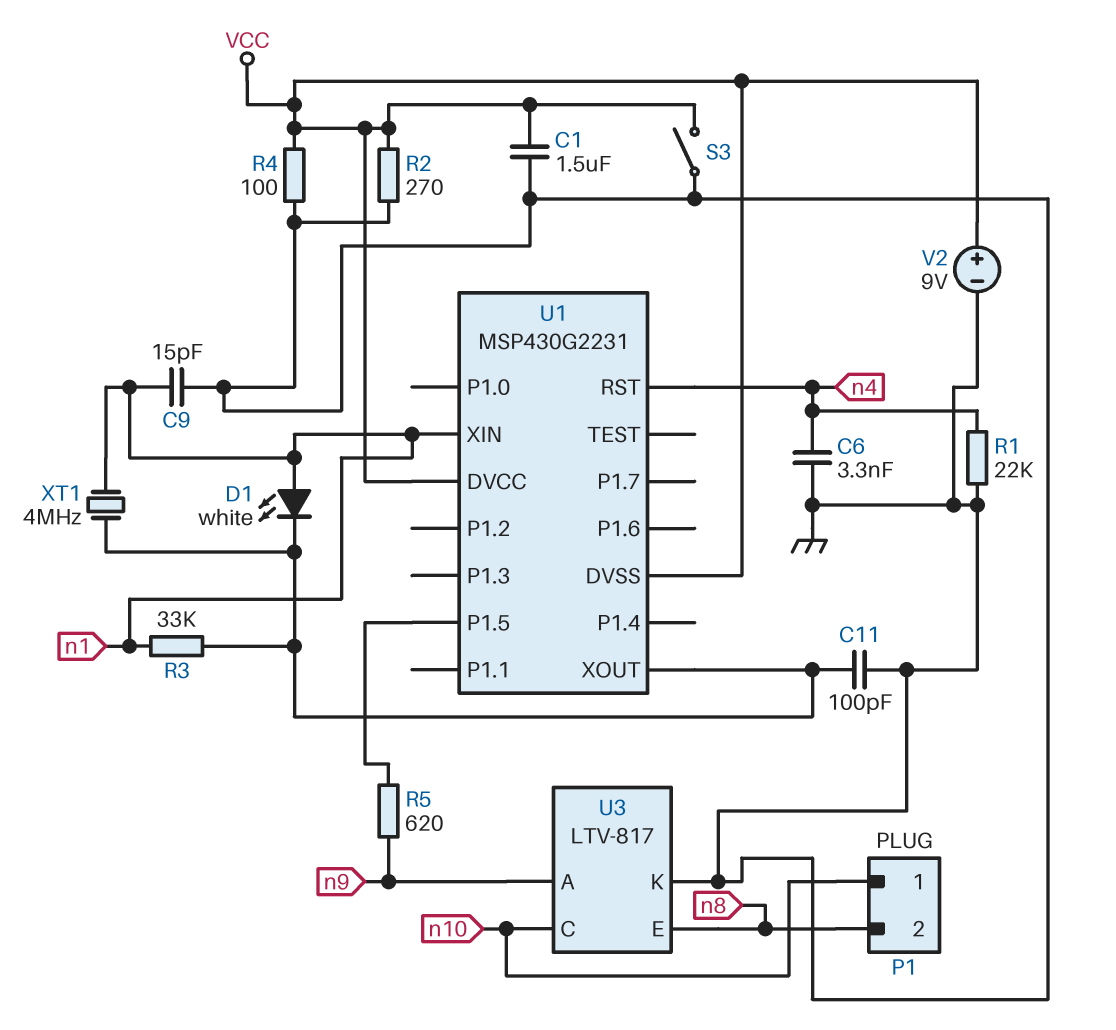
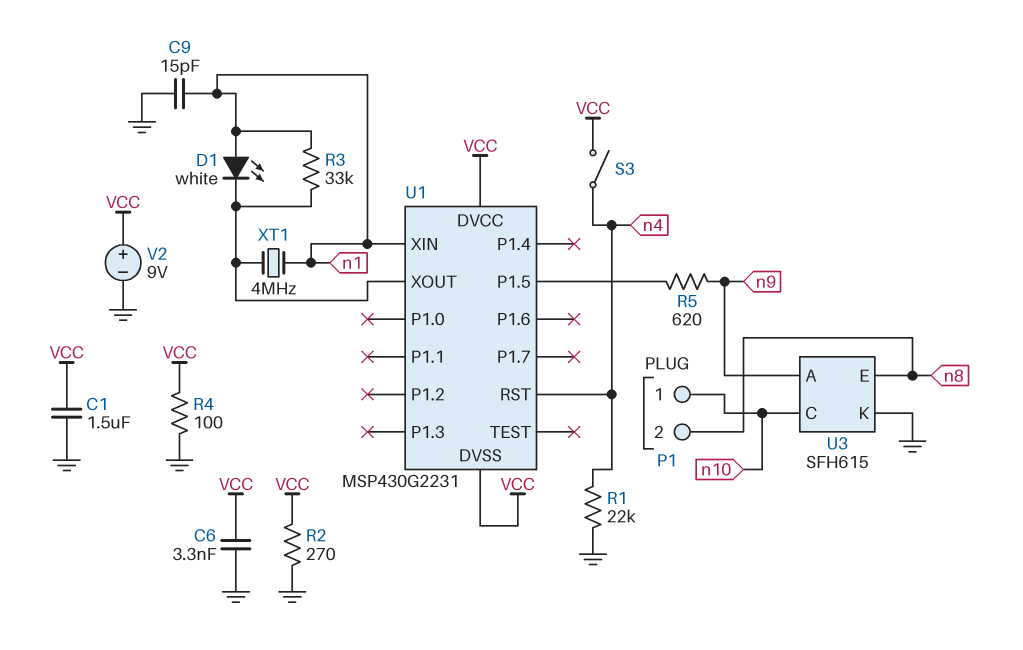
C6: 3.3nF (GND, n4) -> 3.3nF (GND, VCC)
C11: 100pF (GND, U1/XOUT) -> none
S3: switch (GND, VCC) -> switch (VCC, n4)
U3: LTV-817 -> SFH615

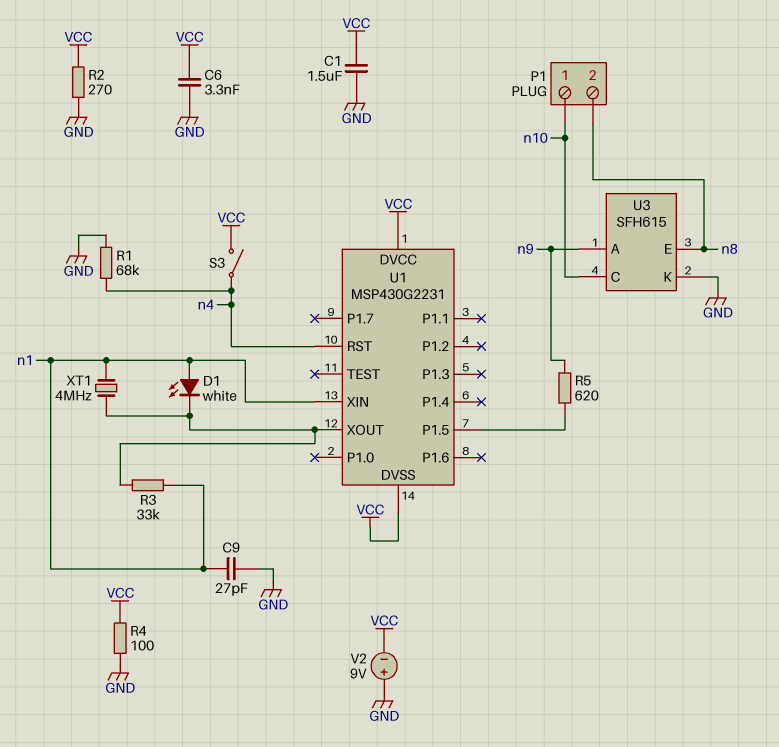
C9: 15pF (GND, n1) -> 27pF (GND, n1)
R1: 22k (GND, n4) -> 68k (GND, n4)
V2: 9V (plus VCC, minus GND) -> 9V (plus GND, minus VCC)

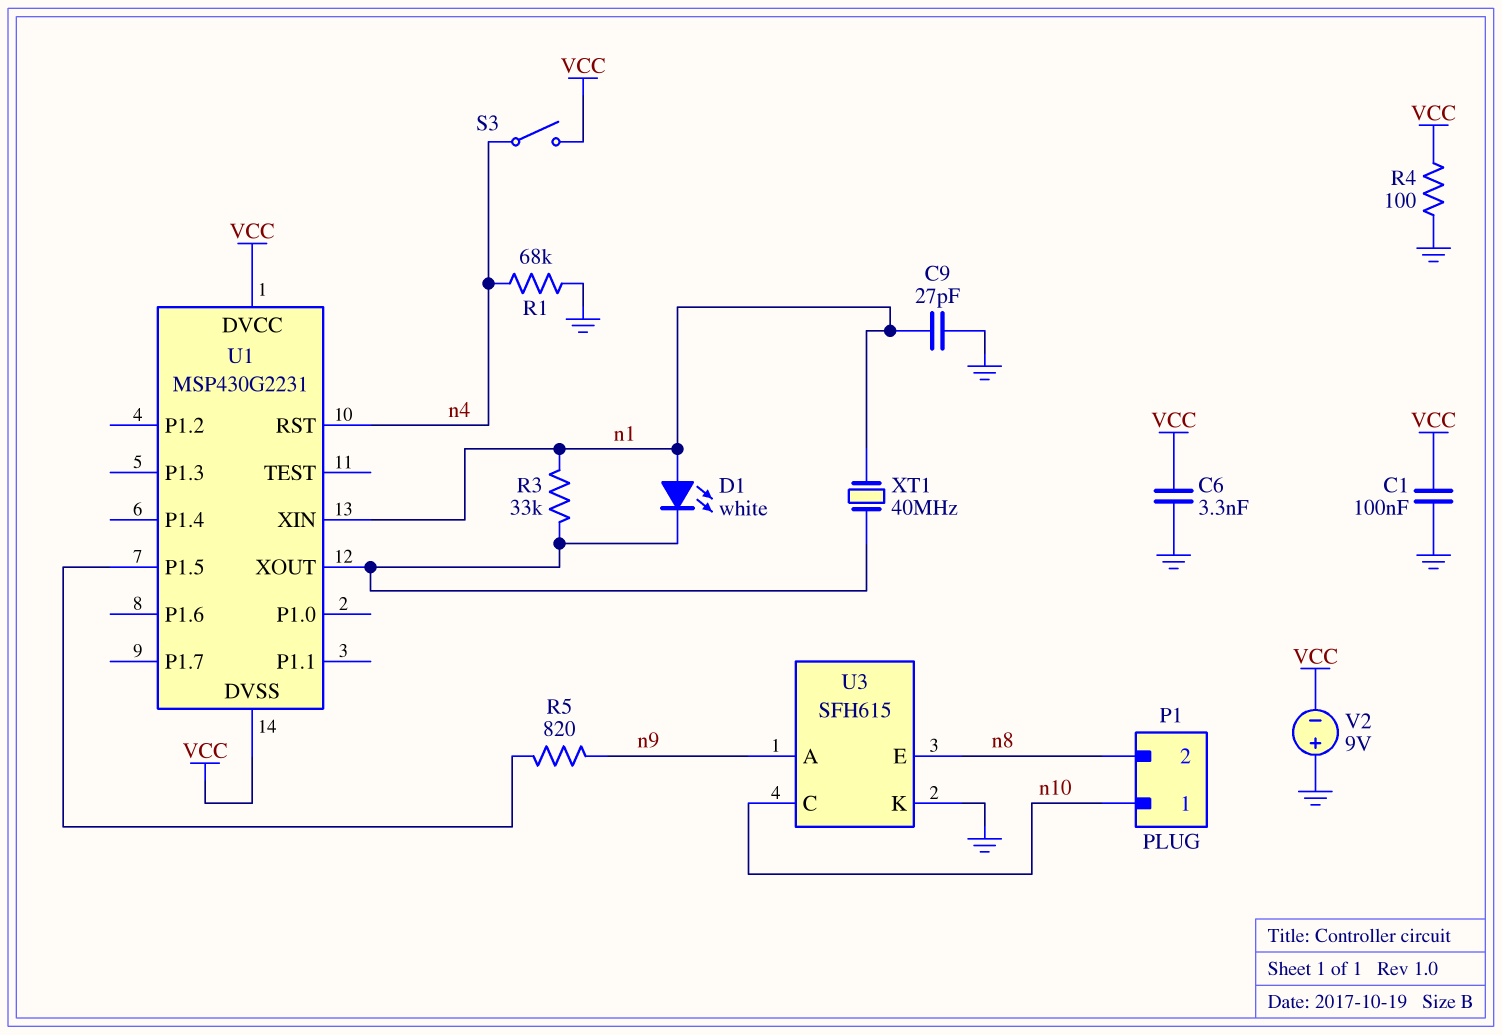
C1: 1.5uF (GND, VCC) -> 100nF (GND, VCC)
R2: 270 (GND, VCC) -> none
R5: 620 (U1/P1.5, n9) -> 820 (U1/P1.5, n9)
XT1: 4MHz (U1/XOUT, n1) -> 40MHz (U1/XOUT, n1)

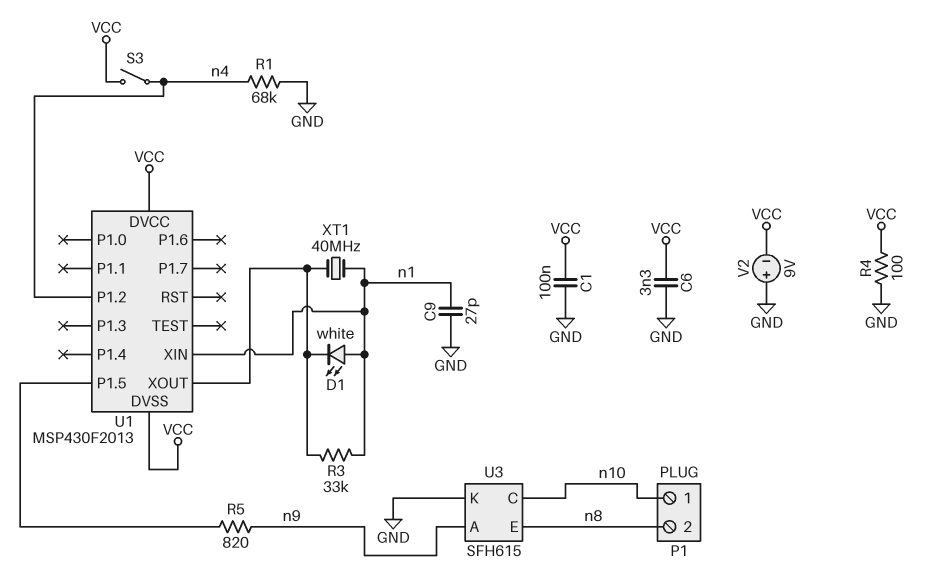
U1: MSP430G2231 -> MSP430F2013
U1 pin P1.2: none -> n4
U1 pin RST: n4 -> none

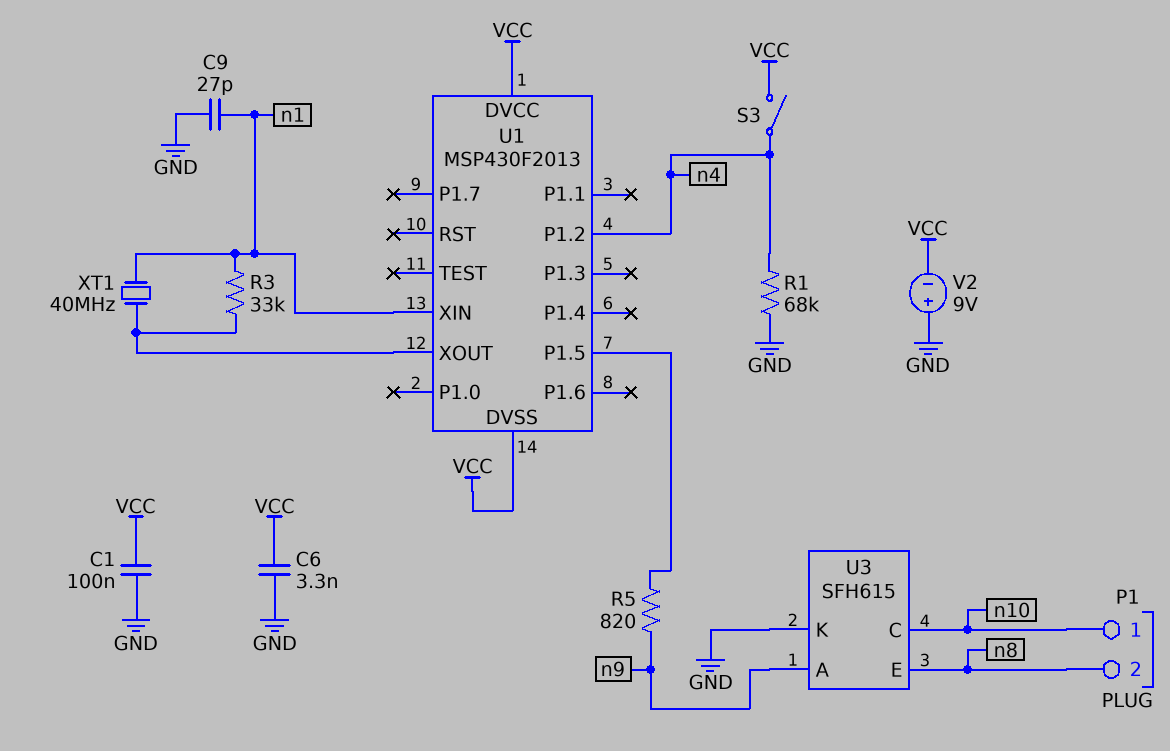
D1: LED white (A n1, K U1/XOUT) -> none
R4: 100 (GND, VCC) -> none

